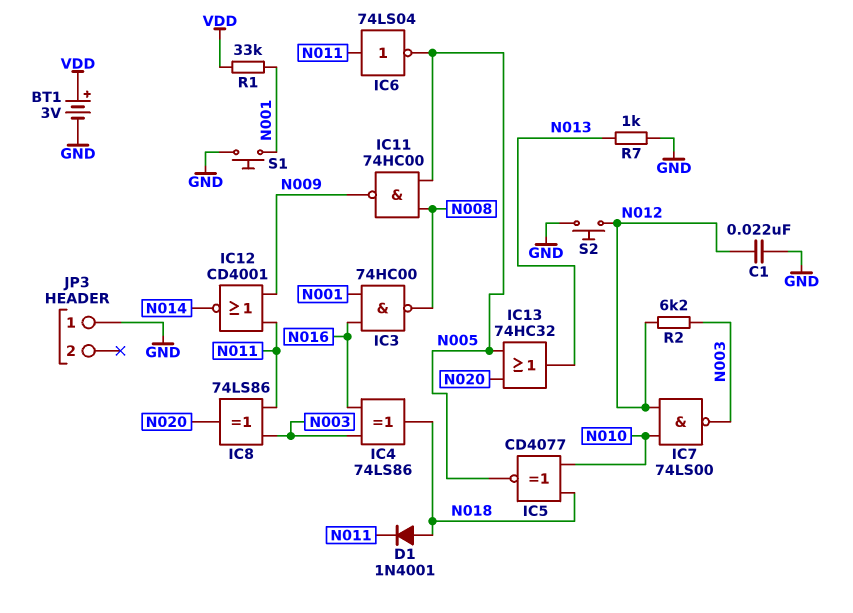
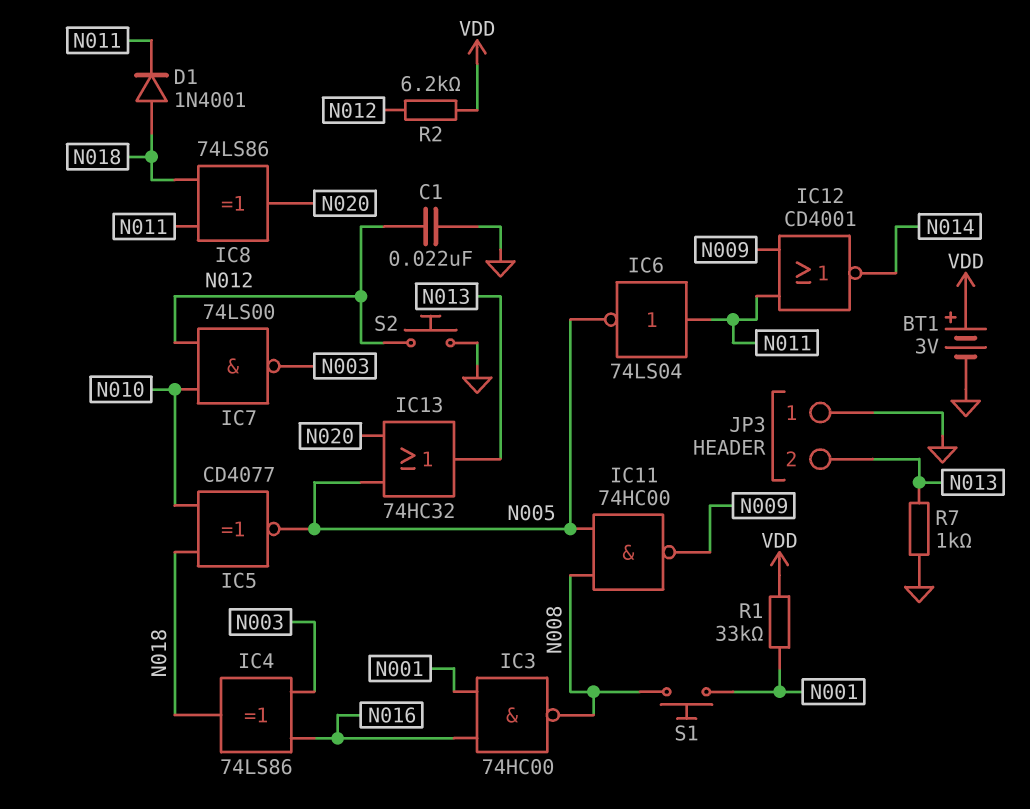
IC8: XOR 74LS86 (in N003, in N011, out N020) -> XOR 74LS86 (in N011, in N018, out N020)
JP3 pin 2: none -> N013
R2: 6.2k (N003, N012) -> 6.2k (N012, VDD)
S1: button (GND, N001) -> button (N001, N008)

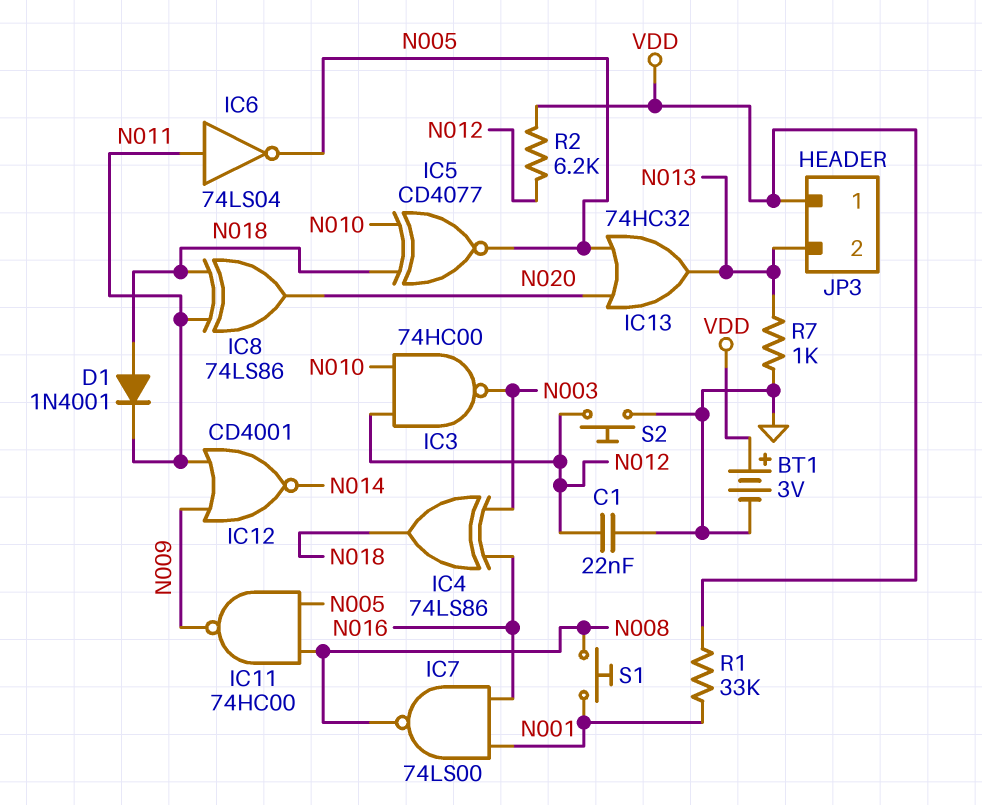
IC3: NAND 74HC00 (in N001, in N016, out N008) -> NAND 74HC00 (in N010, in N012, out N003)
IC7: NAND 74LS00 (in N010, in N012, out N003) -> NAND 74LS00 (in N001, in N016, out N008)
JP3 pin 1: GND -> VDD

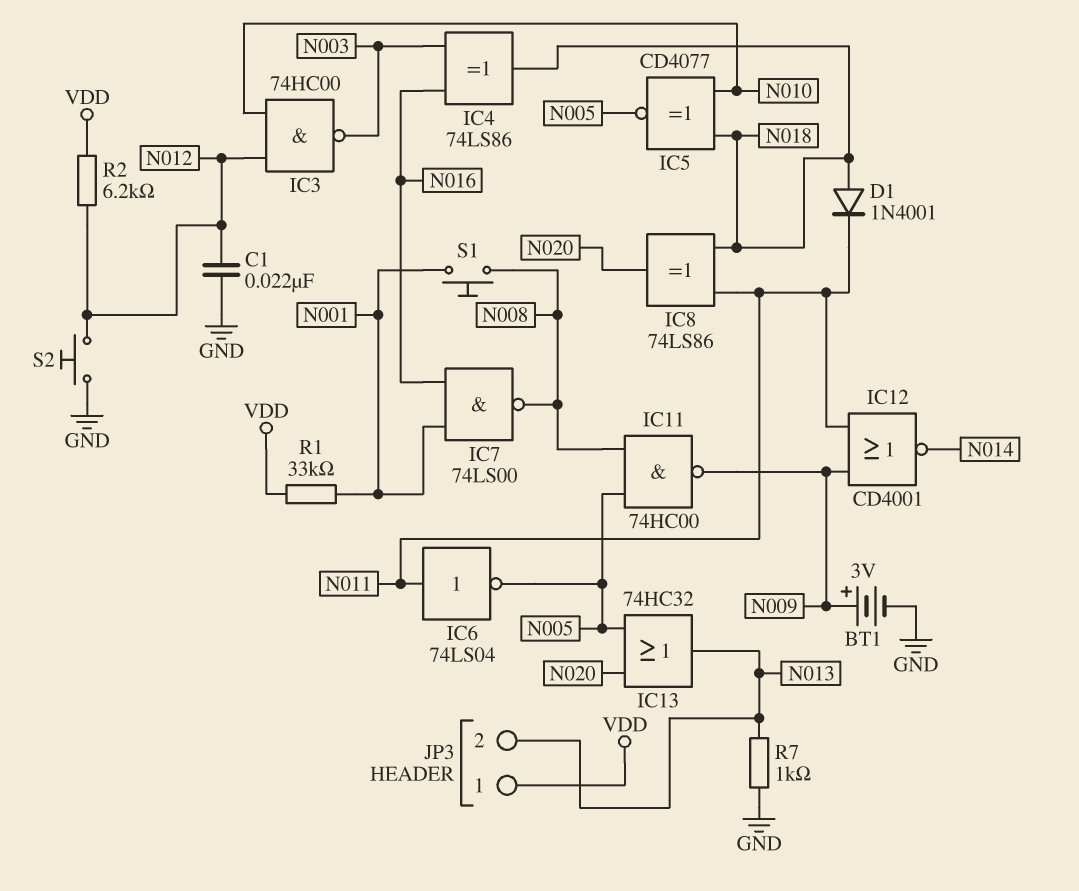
BT1: 3V (plus VDD, minus GND) -> 3V (plus N009, minus GND)

